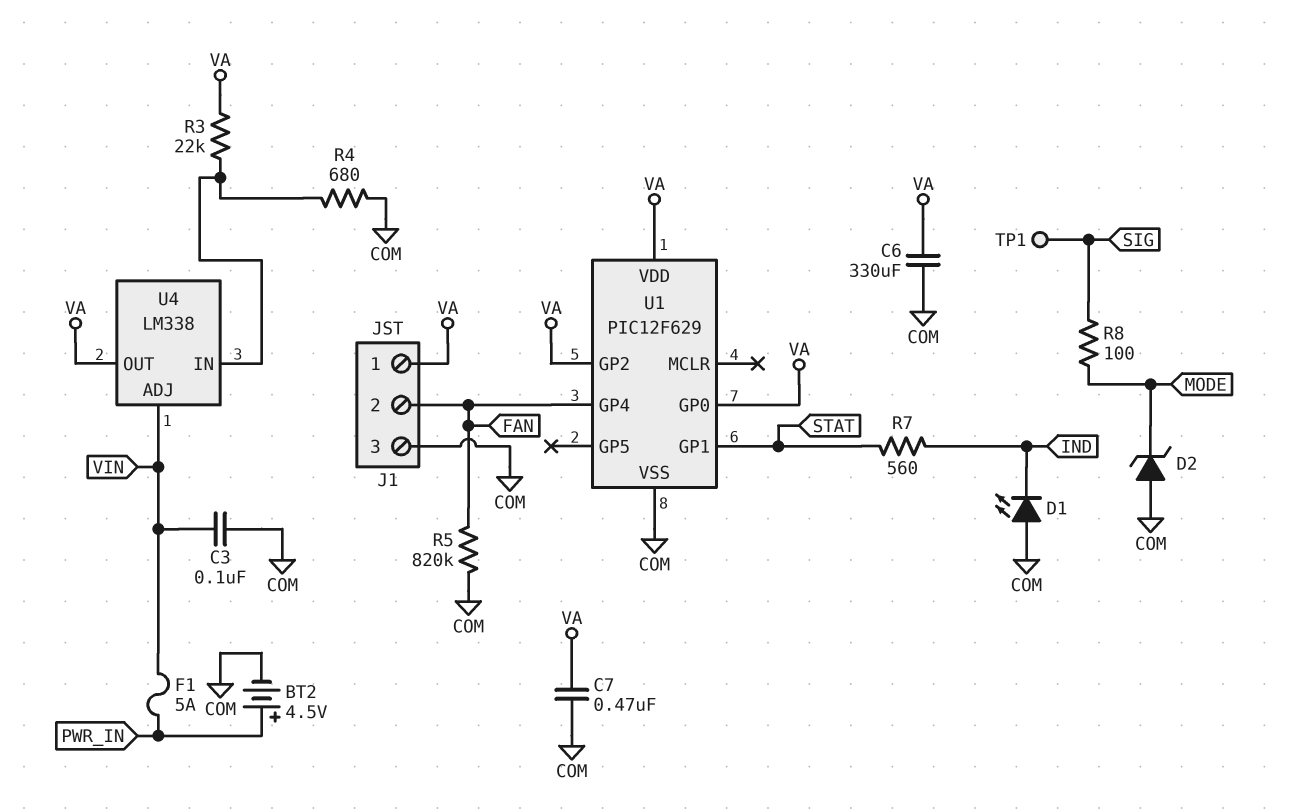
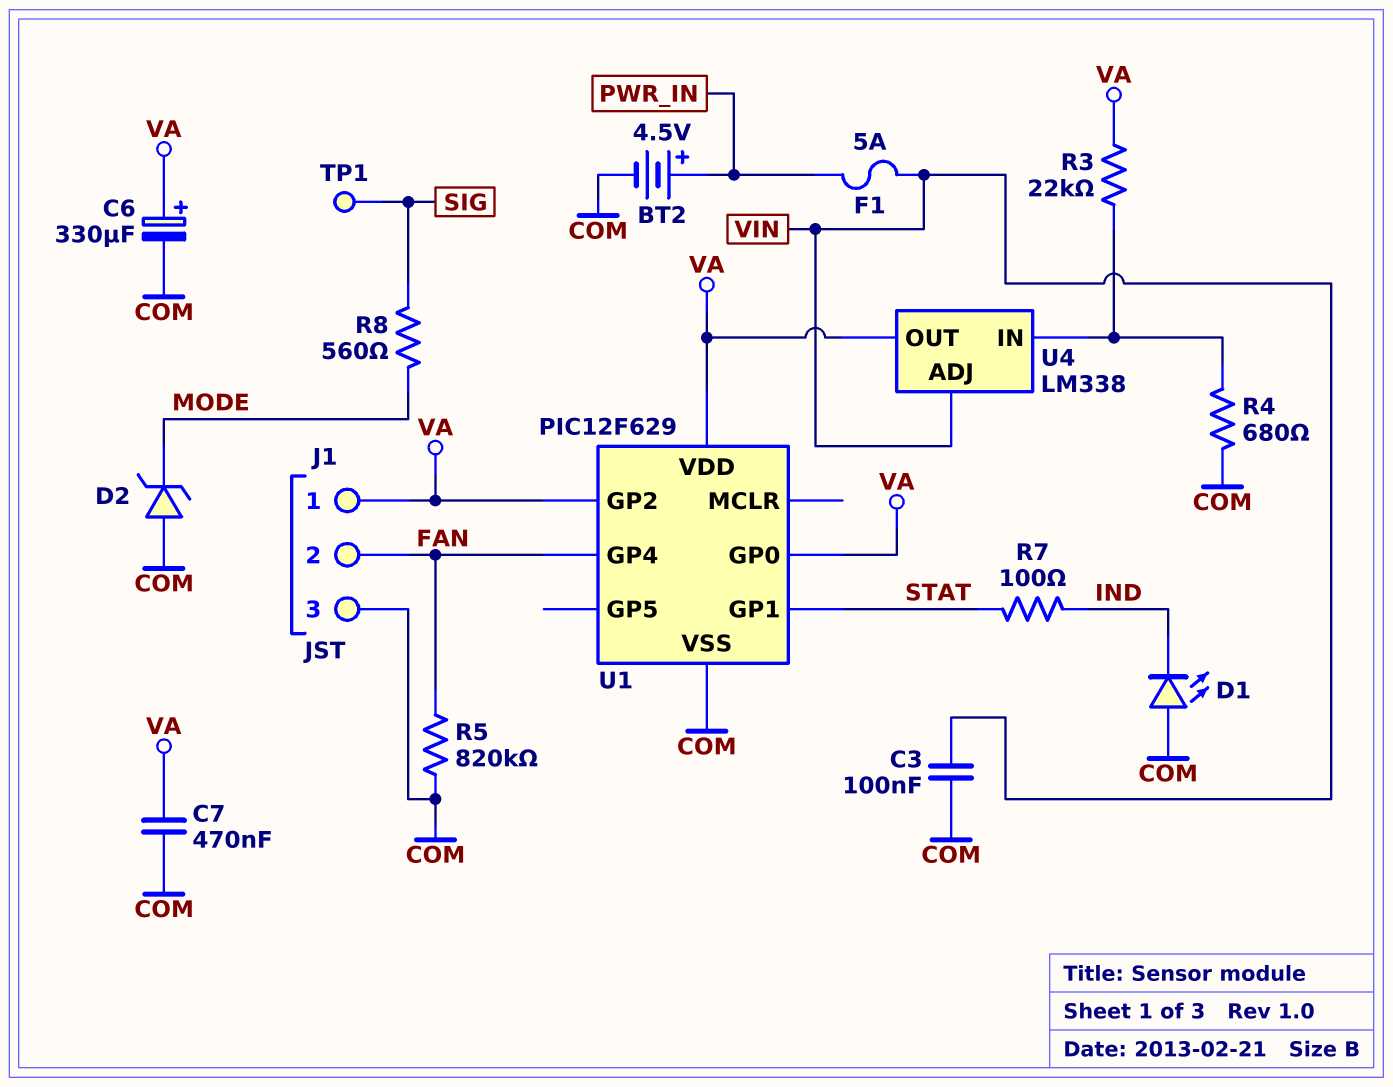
C6: 330uF (COM, VA) -> 330uF (plus VA, minus COM)
R7: 560 (IND, STAT) -> 100 (IND, STAT)
R8: 100 (MODE, SIG) -> 560 (MODE, SIG)

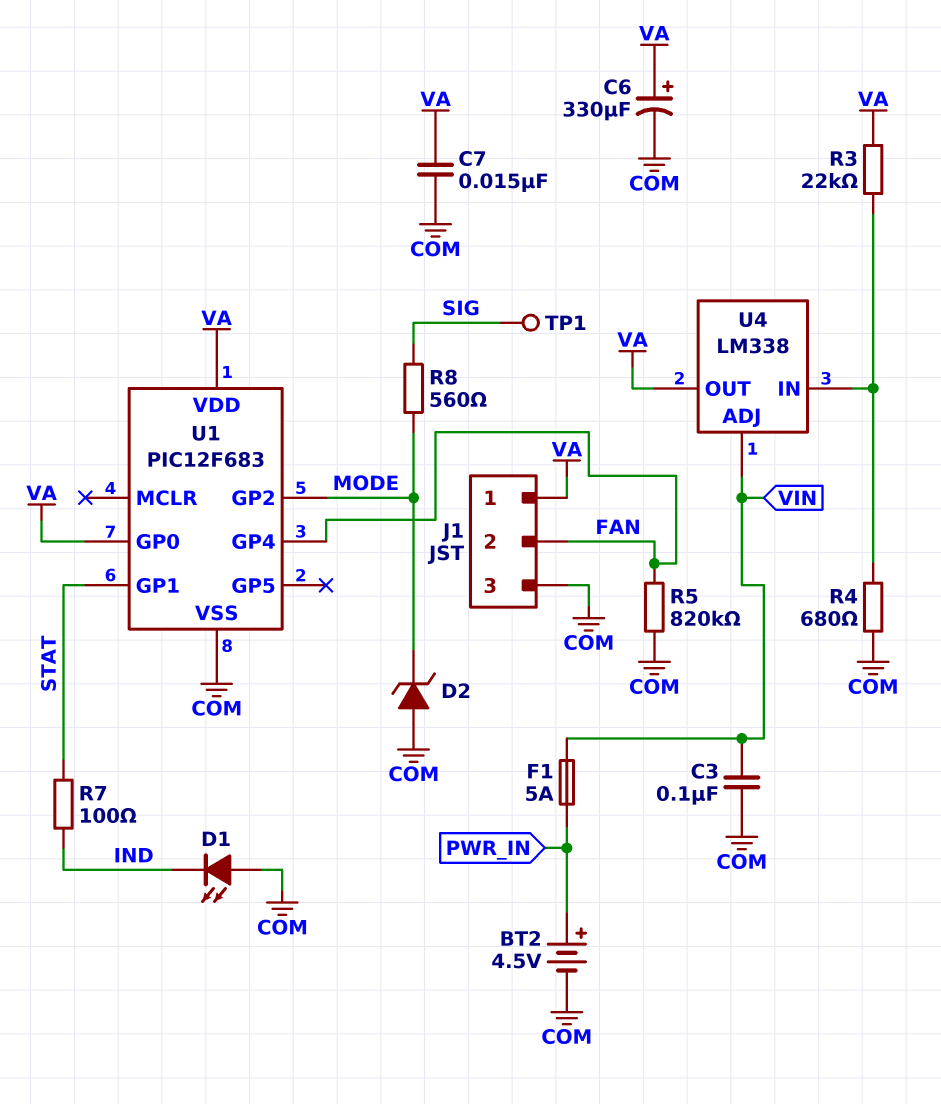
C7: 470nF (COM, VA) -> 15nF (COM, VA)
U1: PIC12F629 -> PIC12F683
U1 pin GP2: VA -> MODE

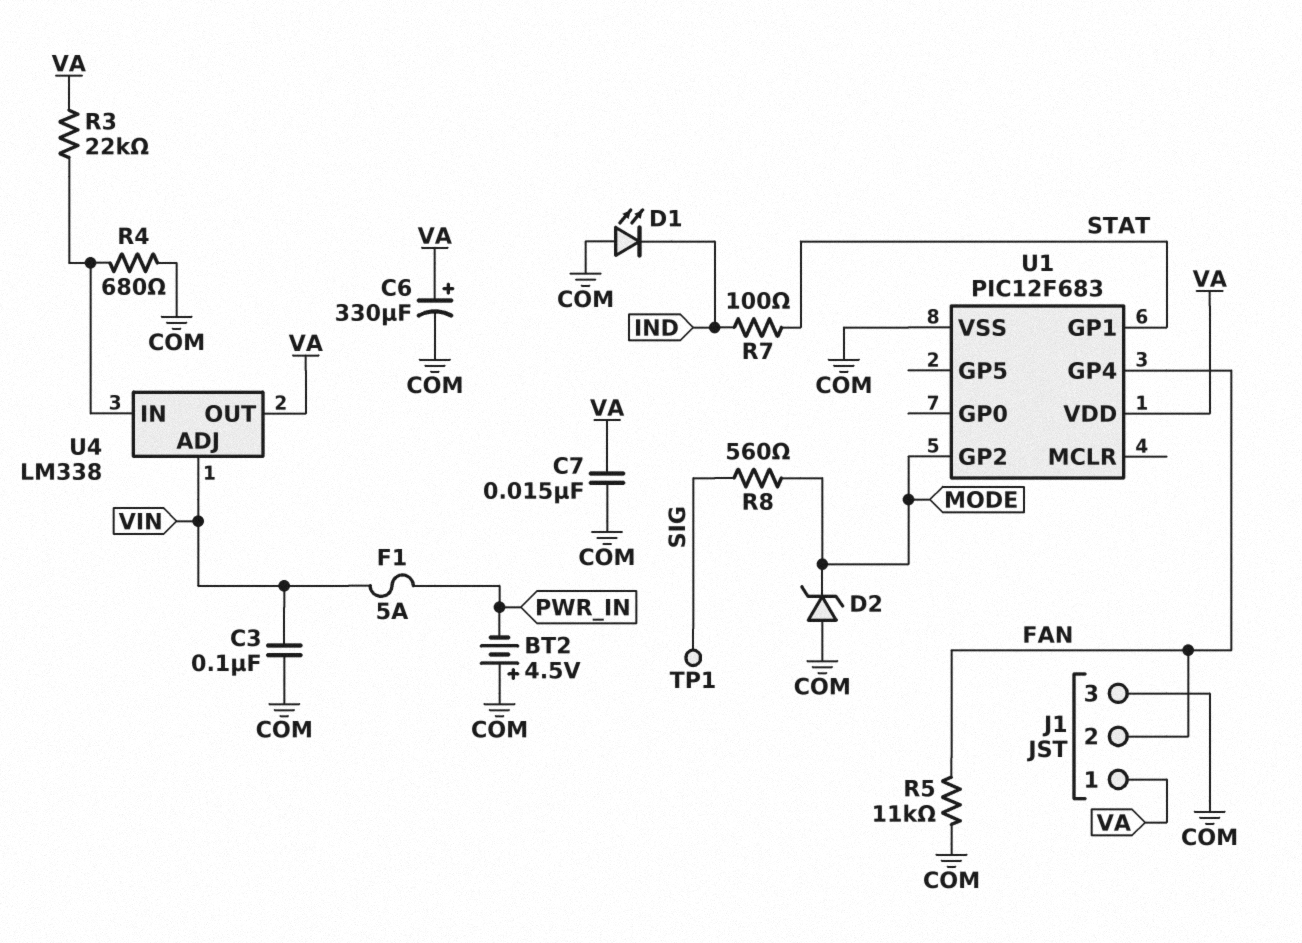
BT2: 4.5V (plus PWR_IN, minus COM) -> 4.5V (plus COM, minus PWR_IN)
R5: 820k (COM, FAN) -> 11k (COM, FAN)
U1 pin GP0: VA -> none

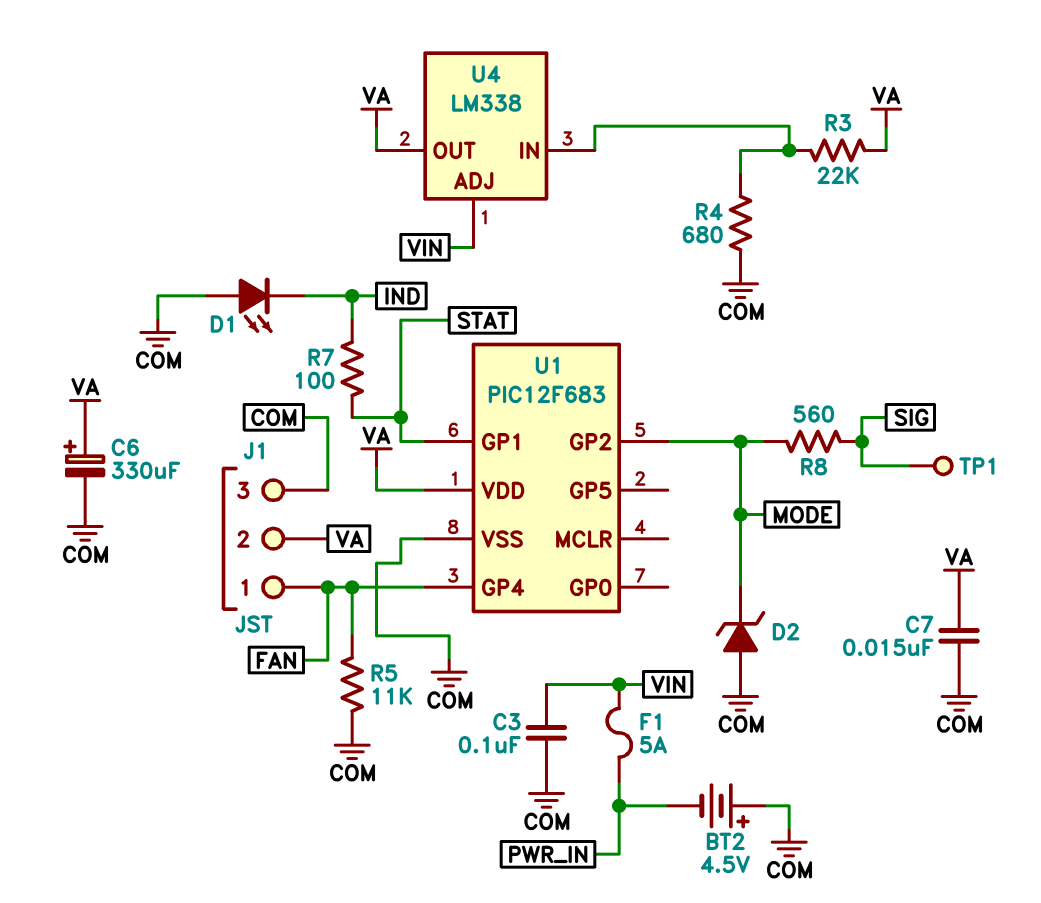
J1 pin 1: VA -> FAN
J1 pin 2: FAN -> VA

